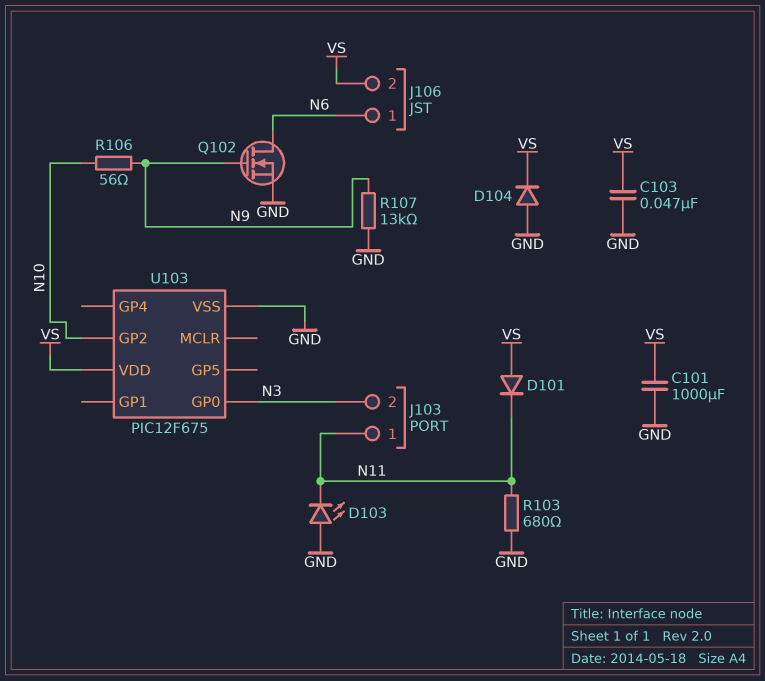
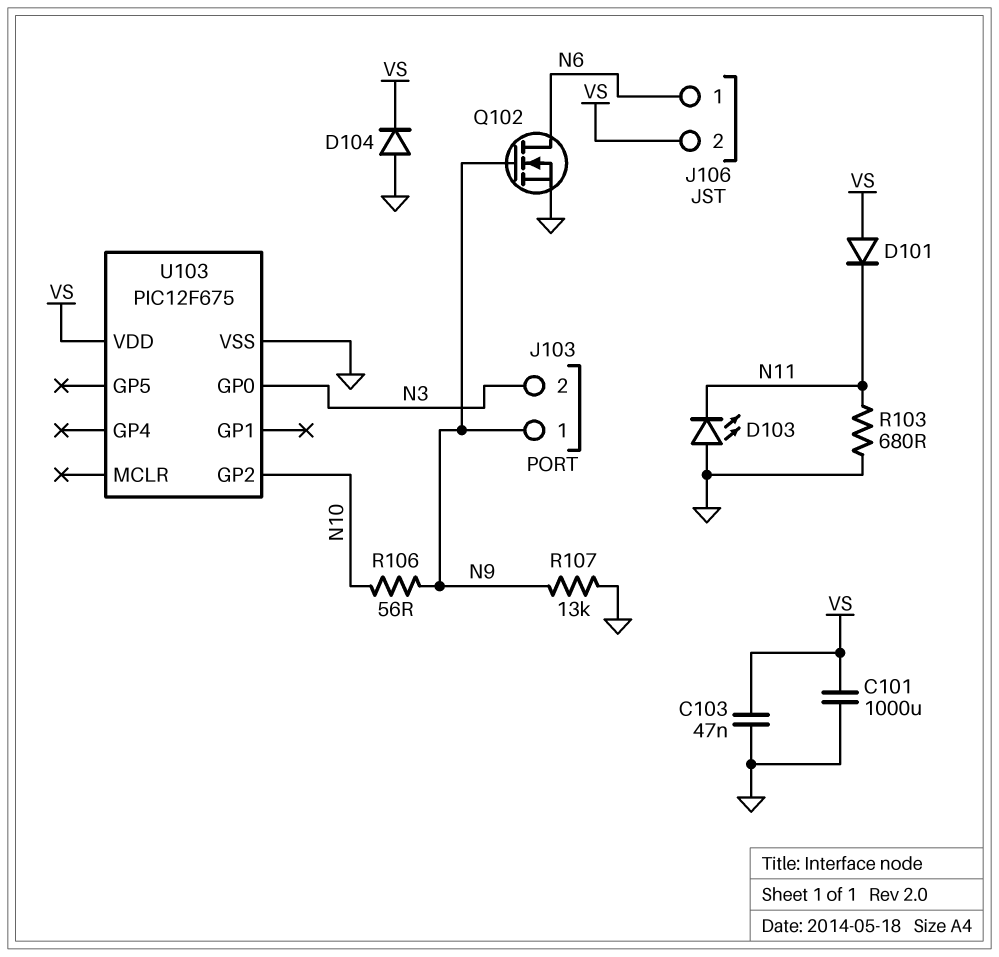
J103 pin 1: N11 -> N9

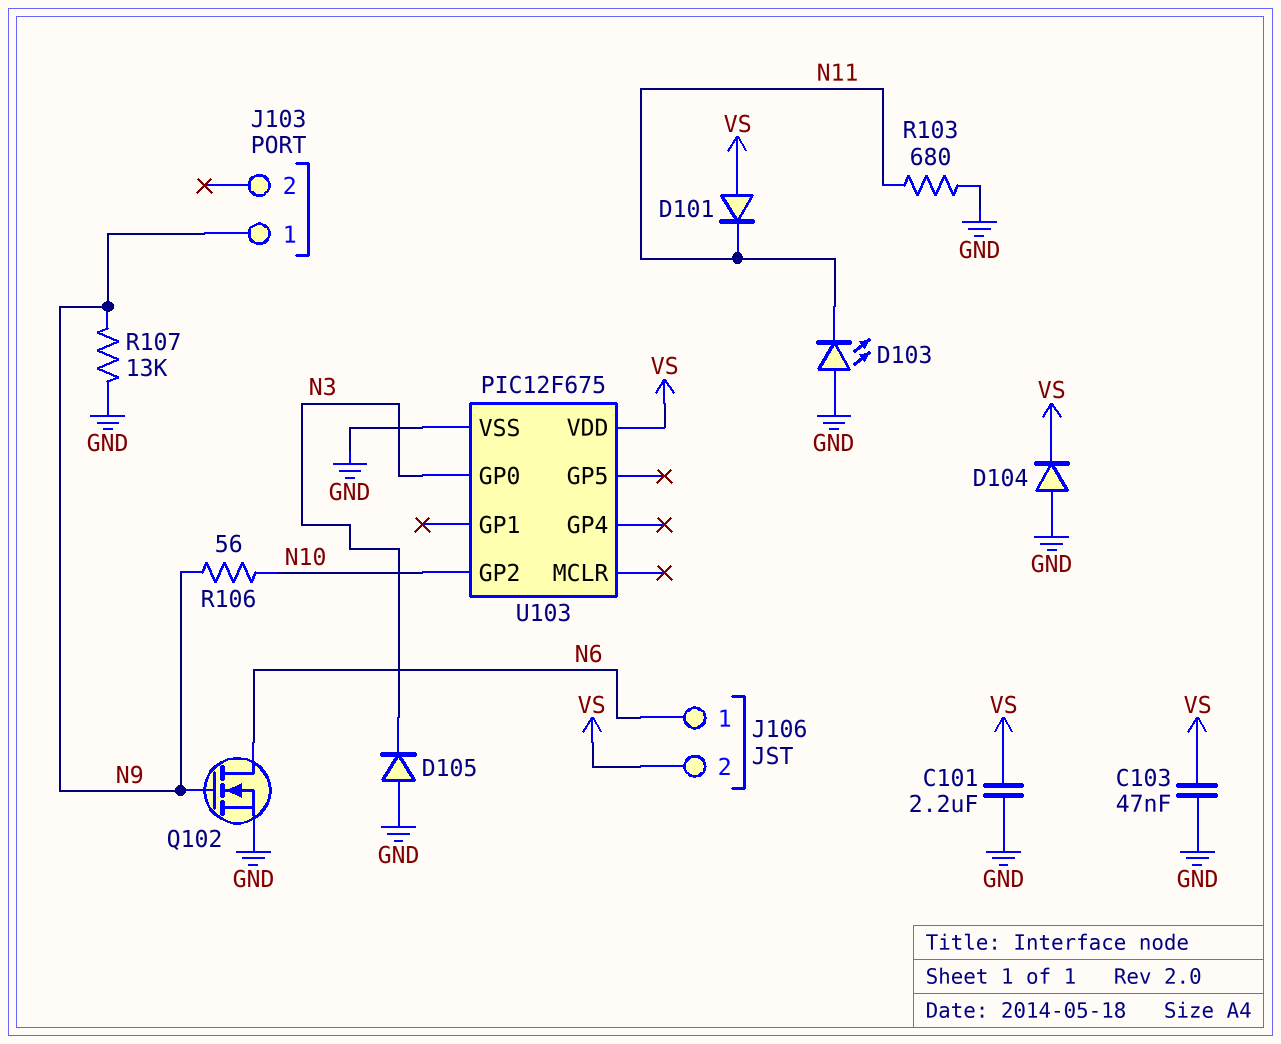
C101: 1000uF (GND, VS) -> 2.2uF (GND, VS)
D105: none -> diode (A GND, K N3)
J103 pin 2: N3 -> none

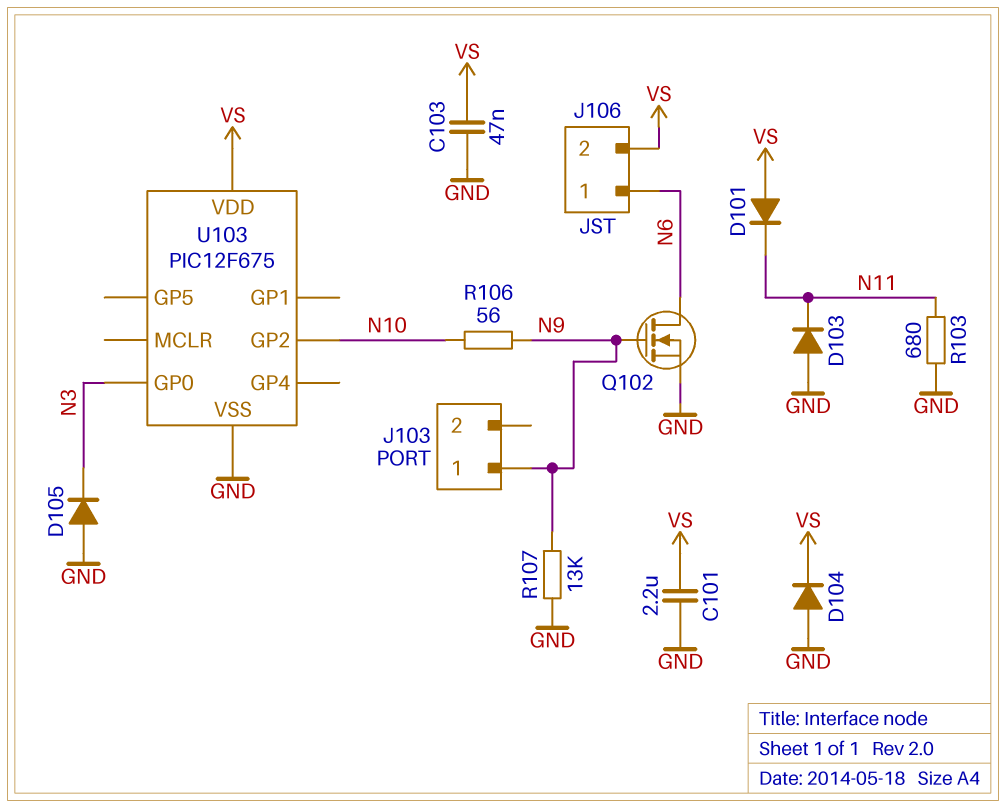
D103: LED (A GND, K N11) -> diode (A GND, K N11)

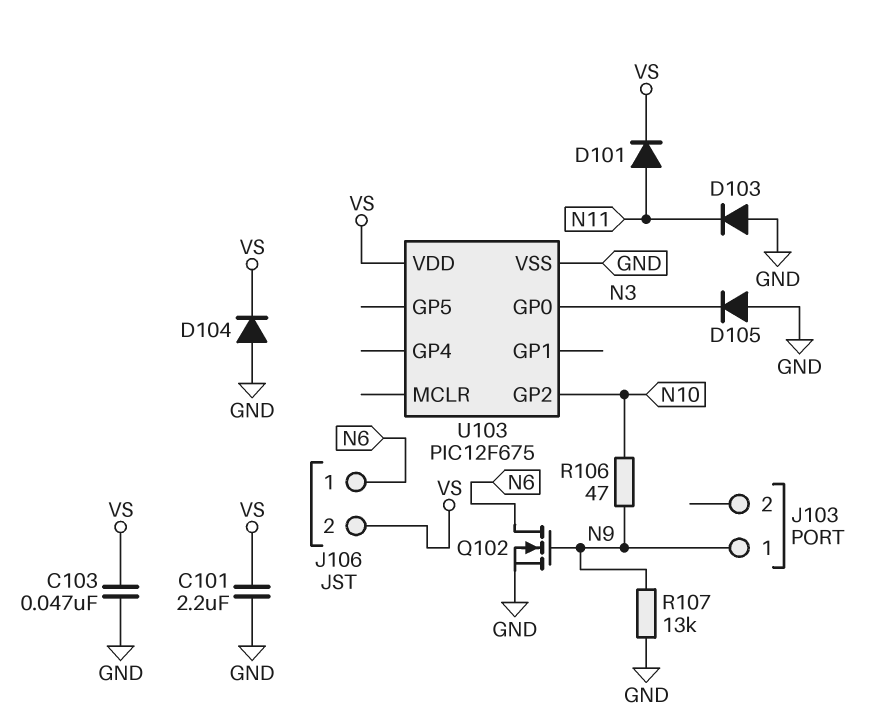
D101: diode (A VS, K N11) -> diode (A N11, K VS)
R103: 680 (GND, N11) -> none
R106: 56 (N9, N10) -> 47 (N9, N10)

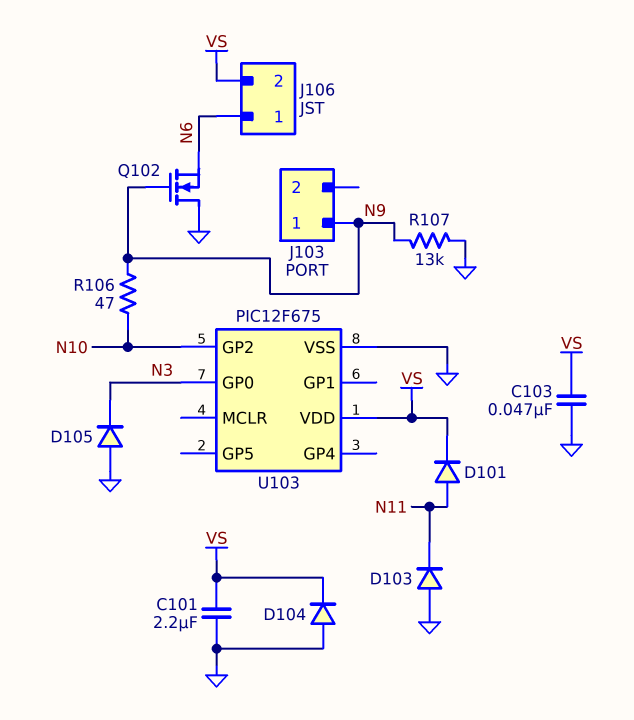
Q102: NMOS (G N9, D N6, S GND) -> NMOS (G N9, D GND, S N6)

